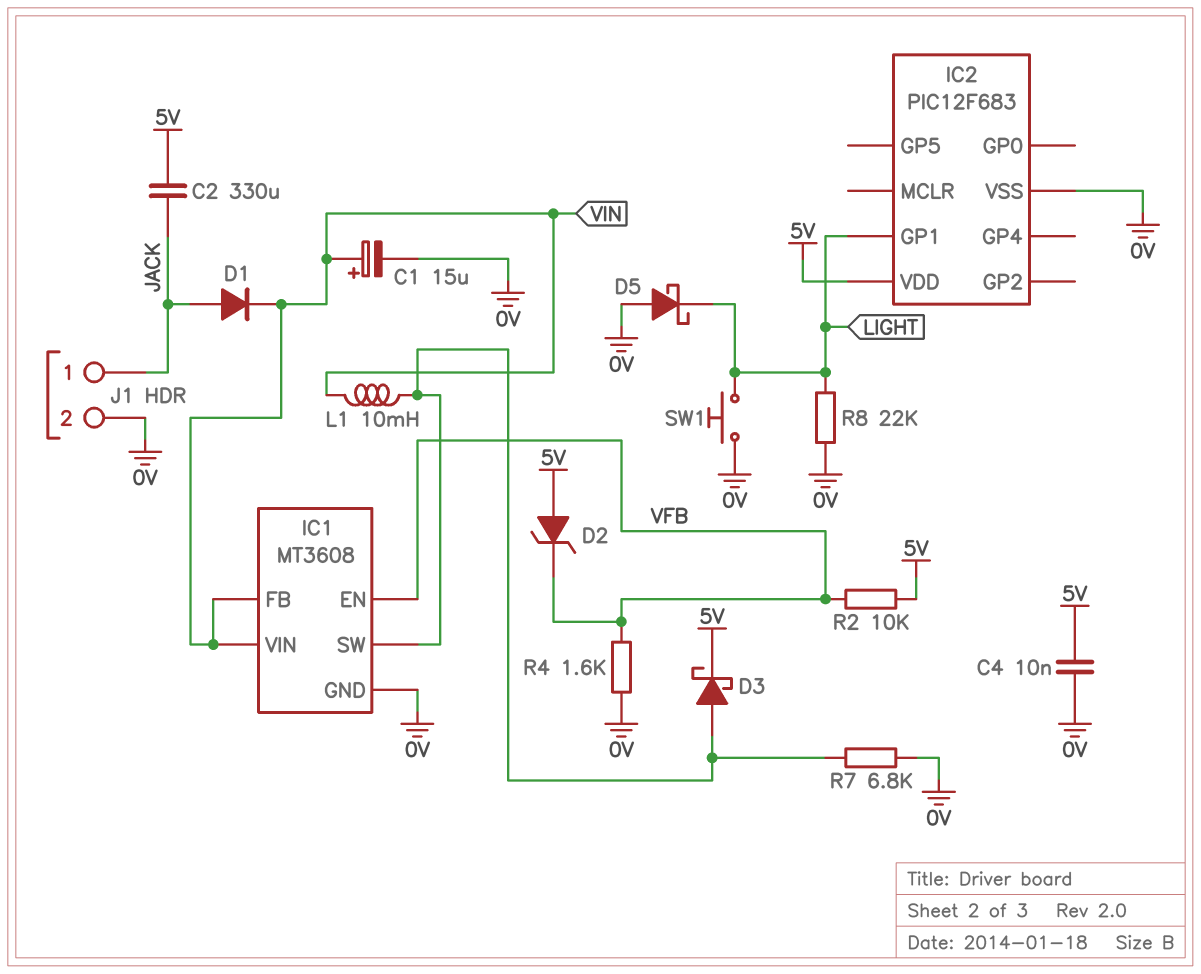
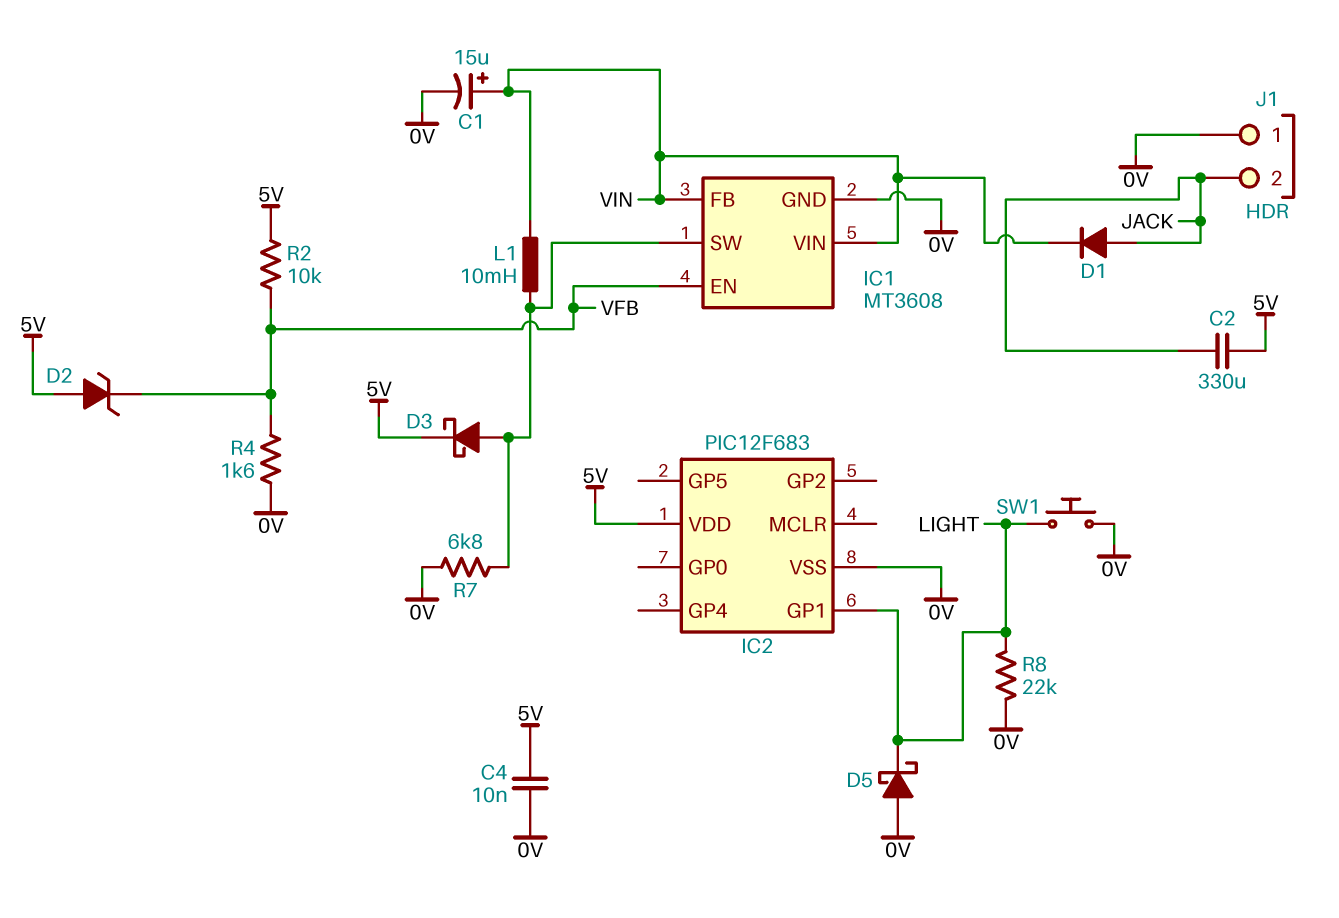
J1 pin 1: JACK -> 0V
J1 pin 2: 0V -> JACK

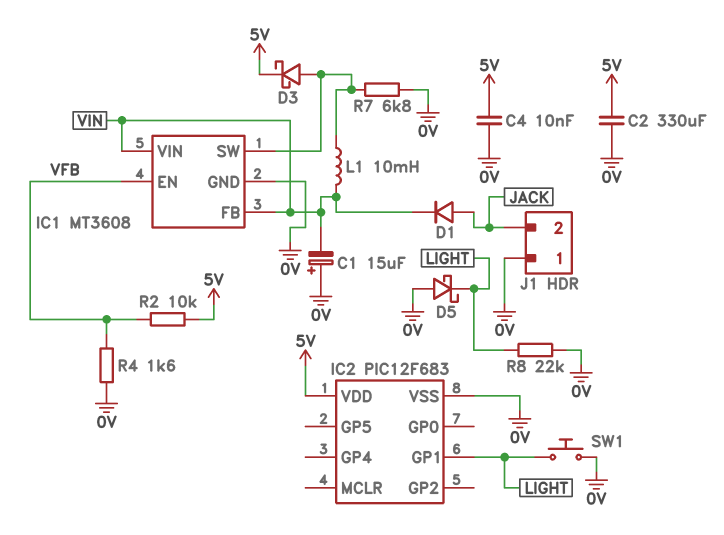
C1: 15uF (plus VIN, minus 0V) -> 15uF (plus 0V, minus VIN)
C2: 330uF (5V, JACK) -> 330uF (0V, 5V)
D2: zener (A 5V, K VFB) -> none

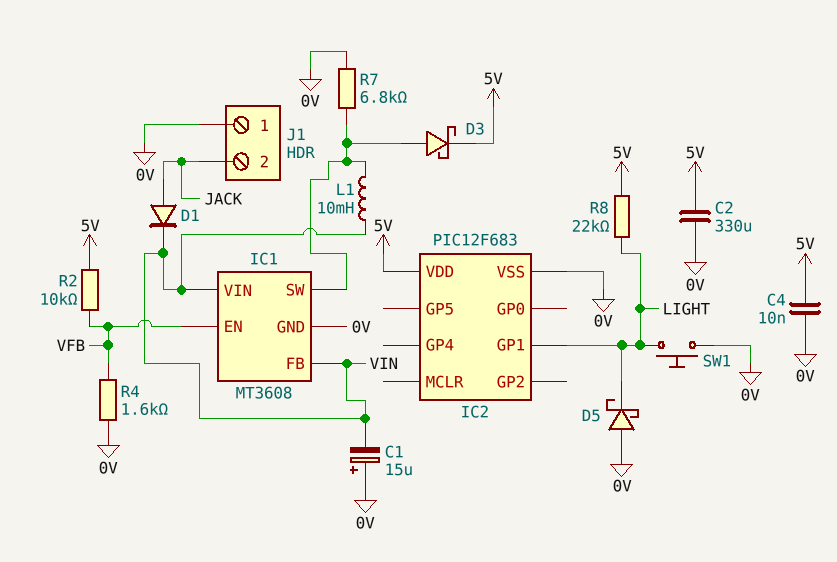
R8: 22k (0V, LIGHT) -> 22k (5V, LIGHT)

